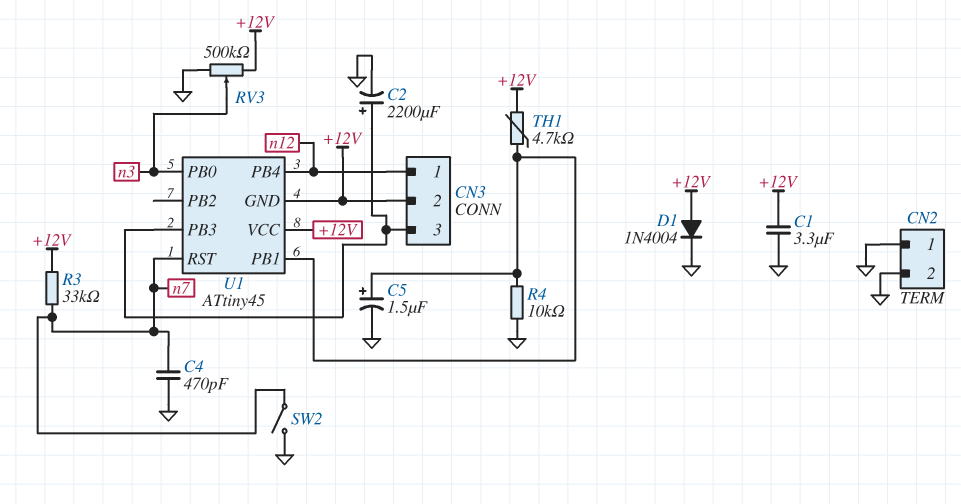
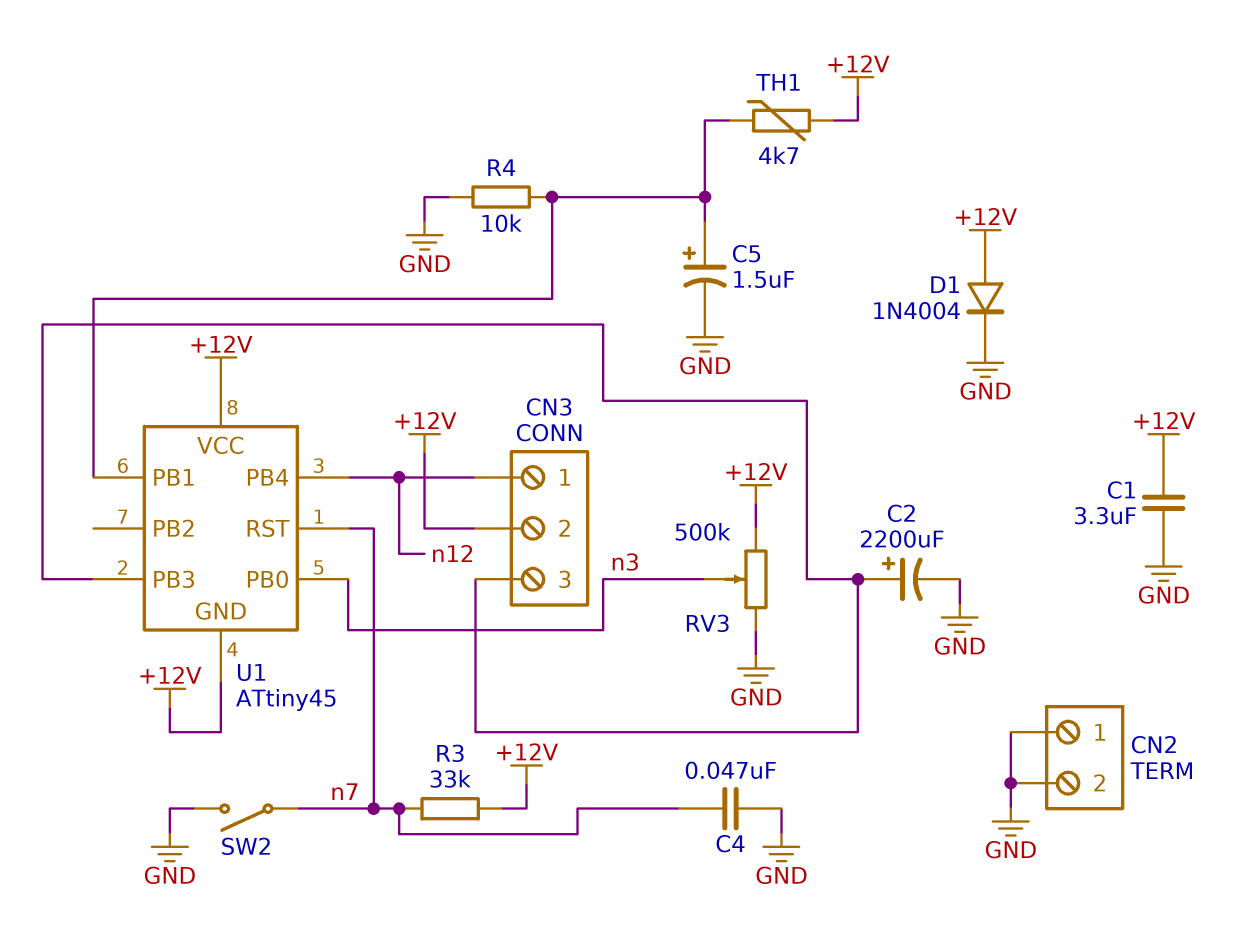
C4: 470pF (GND, n7) -> 47nF (GND, n7)

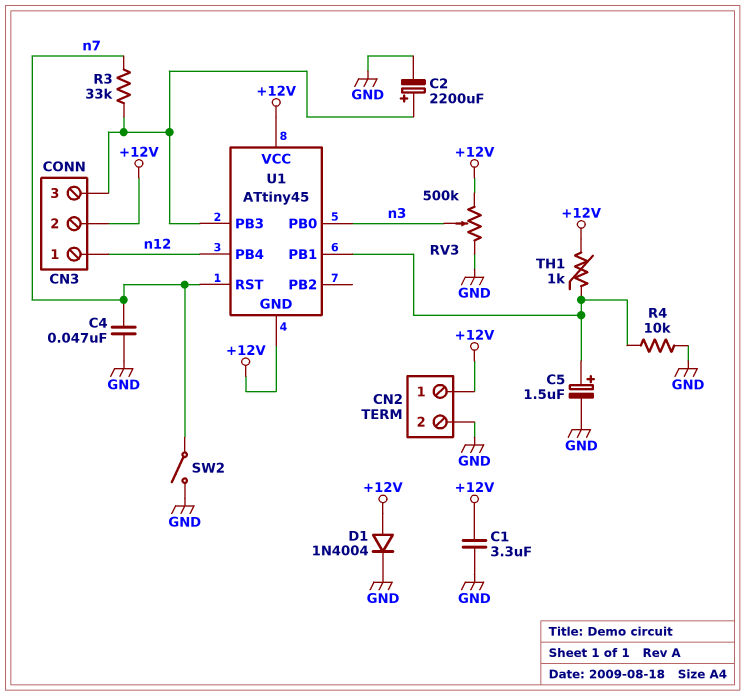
CN2 pin 1: GND -> +12V
R3: 33k (+12V, n7) -> 33k (CN3/3, n7)
TH1: 4.7k (+12V, U1/PB1) -> 1k (+12V, U1/PB1)

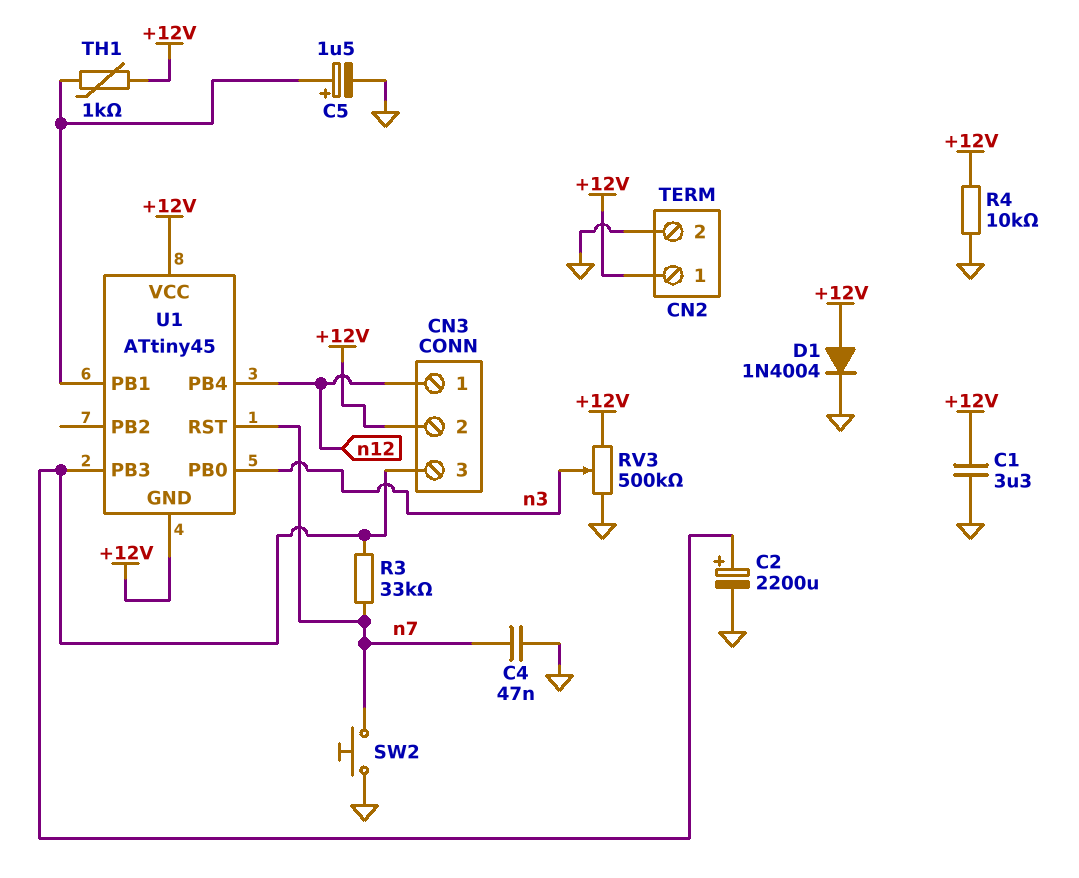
R4: 10k (GND, U1/PB1) -> 10k (+12V, GND)
SW2: switch (GND, n7) -> button (GND, n7)

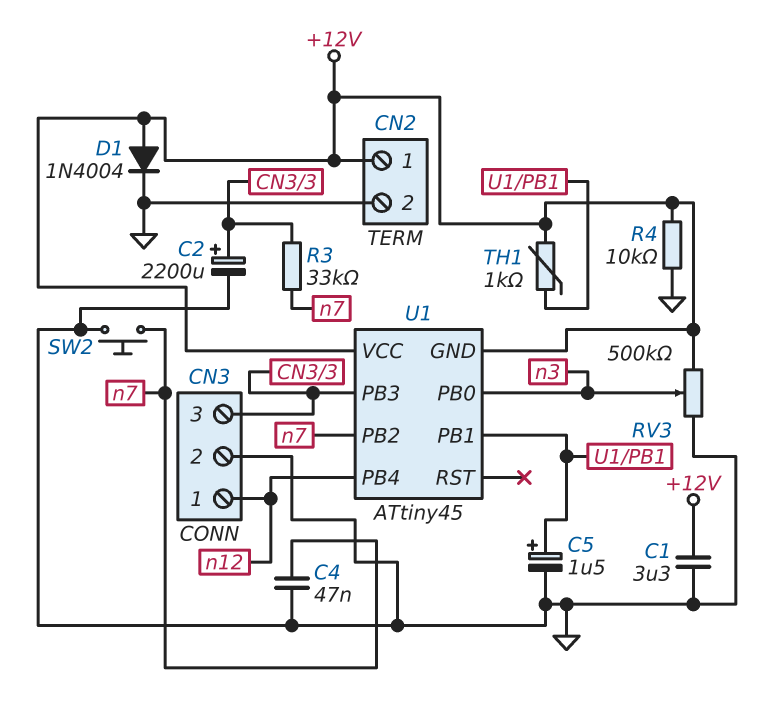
CN3 pin 2: +12V -> GND
U1 pin PB2: none -> n7
U1 pin RST: n7 -> none

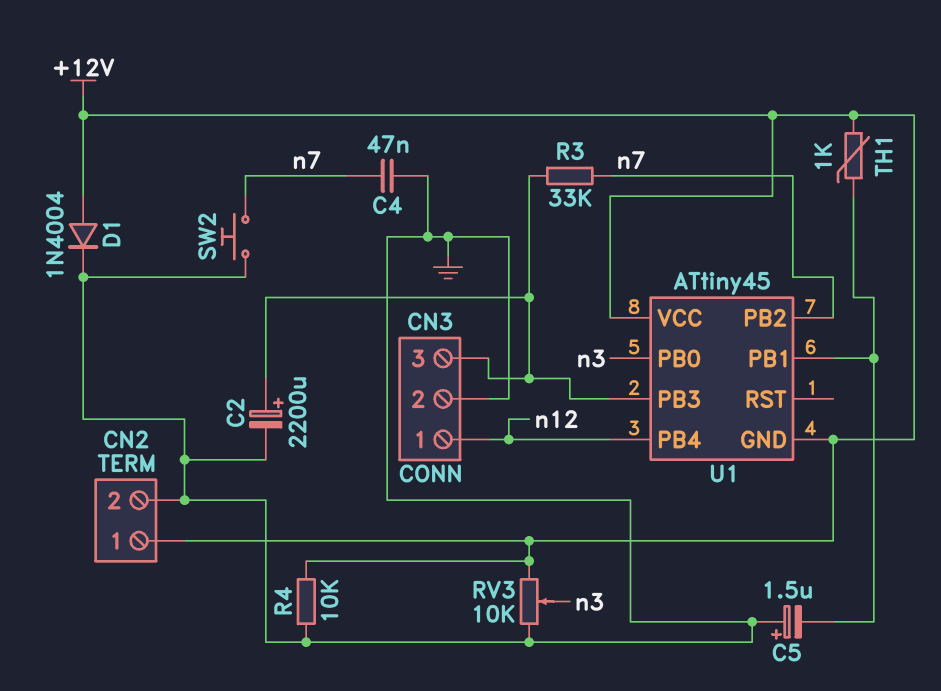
C1: 3.3uF (+12V, GND) -> none
C5: 1.5uF (plus U1/PB1, minus GND) -> 1.5uF (plus GND, minus U1/PB1)
RV3: 500k (+12V, GND, wiper n3) -> 10k (+12V, GND, wiper n3)

